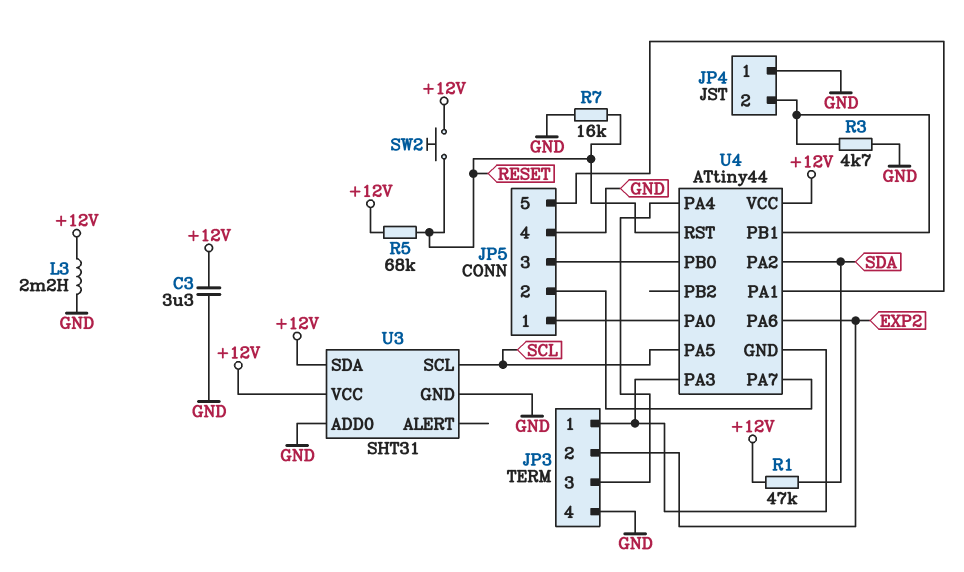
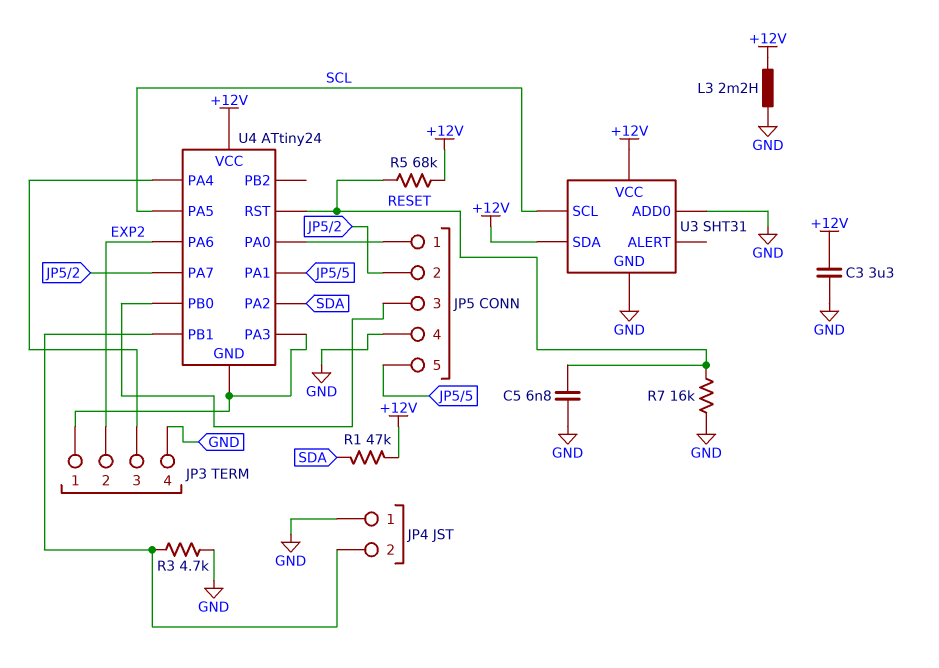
C5: none -> 6.8nF (GND, RESET)
SW2: button (+12V, RESET) -> none
U4: ATtiny44 -> ATtiny24

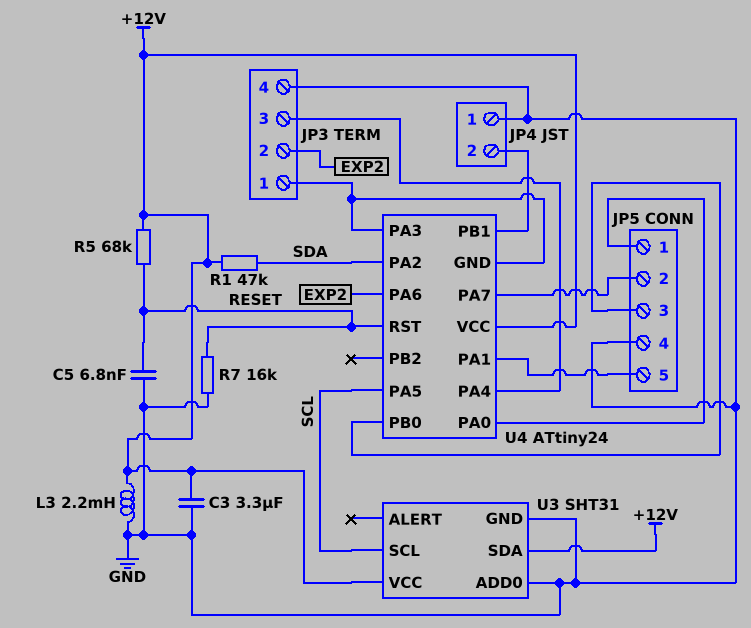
R3: 4.7k (GND, JP4/2) -> none

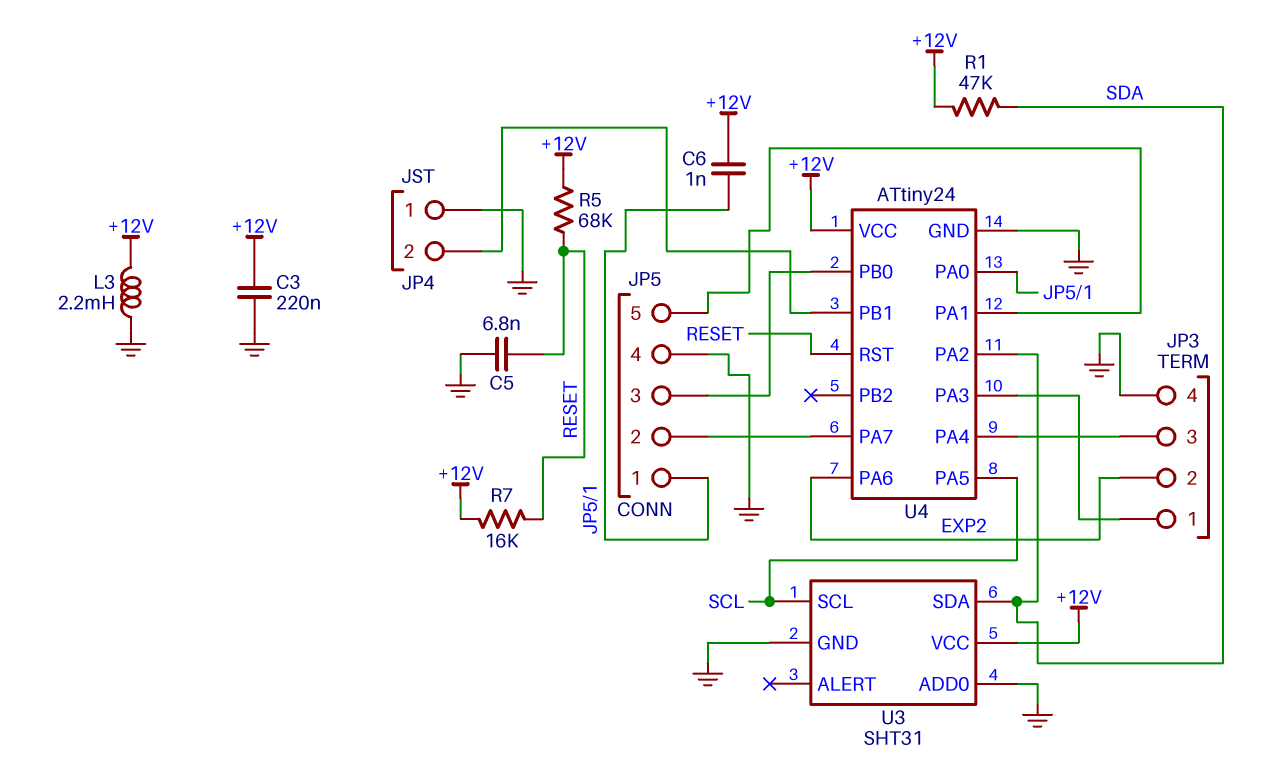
C3: 3.3uF (+12V, GND) -> 220nF (+12V, GND)
C6: none -> 1nF (+12V, JP5/1)
R7: 16k (GND, RESET) -> 16k (+12V, RESET)
U3 pin SDA: +12V -> SDA
U4 pin GND: JP3/1 -> GND

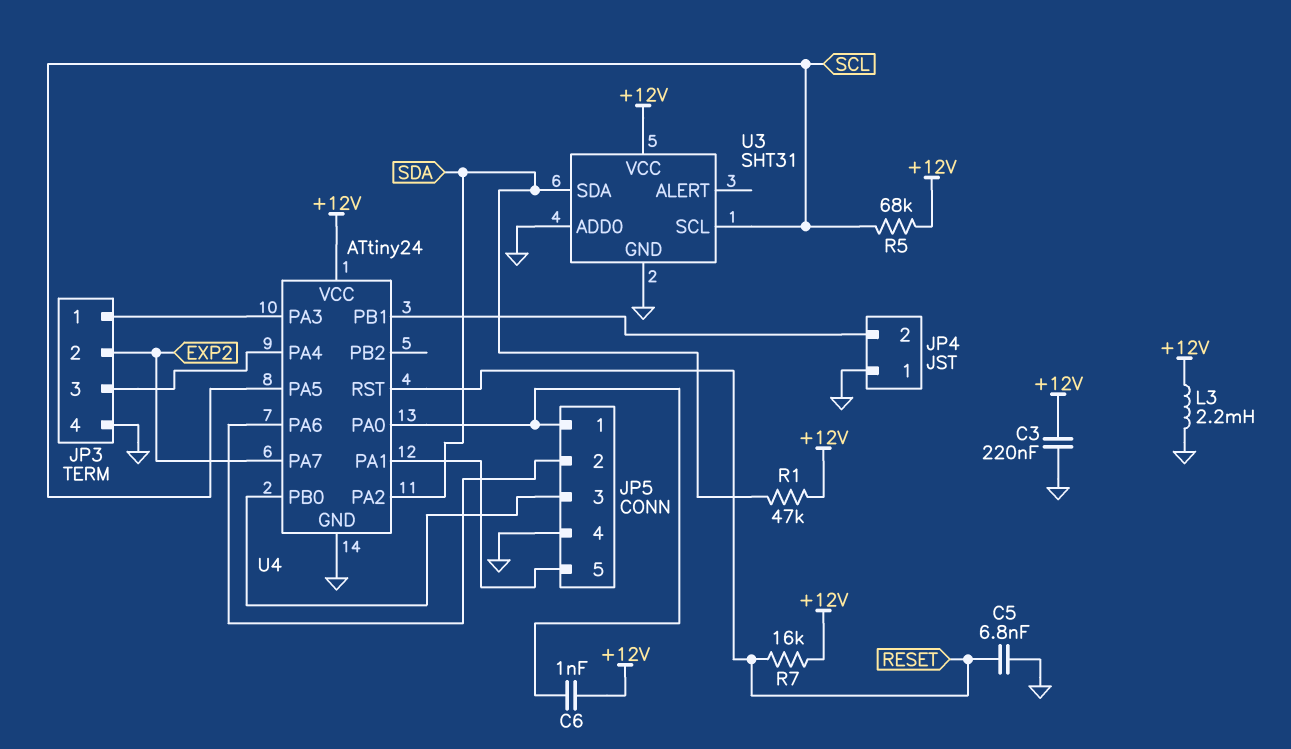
R5: 68k (+12V, RESET) -> 68k (+12V, SCL)
U4 pin PA6: EXP2 -> JP5/2
U4 pin PA7: JP5/2 -> EXP2

